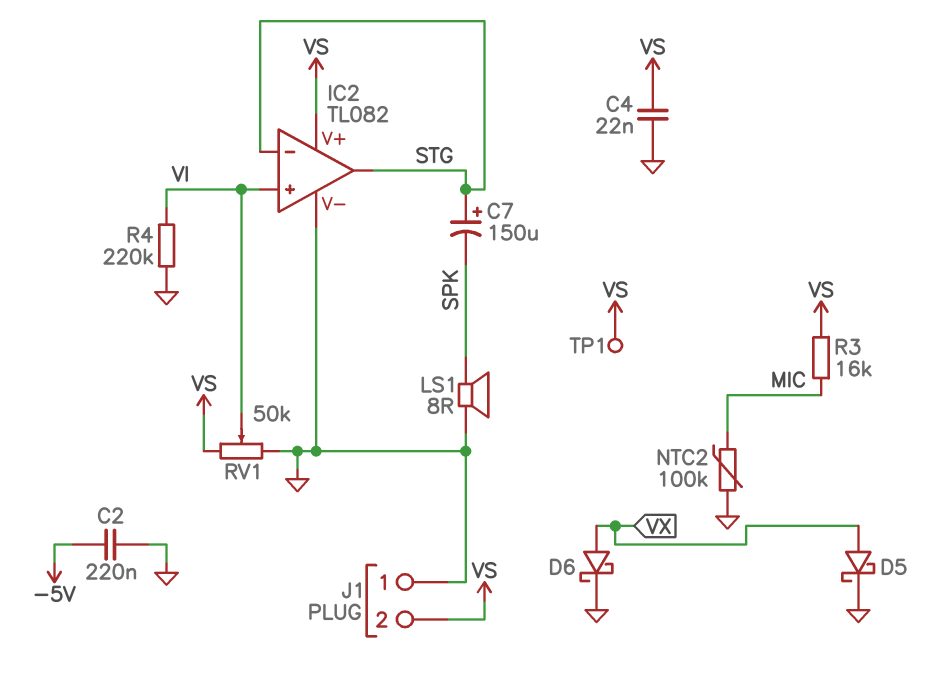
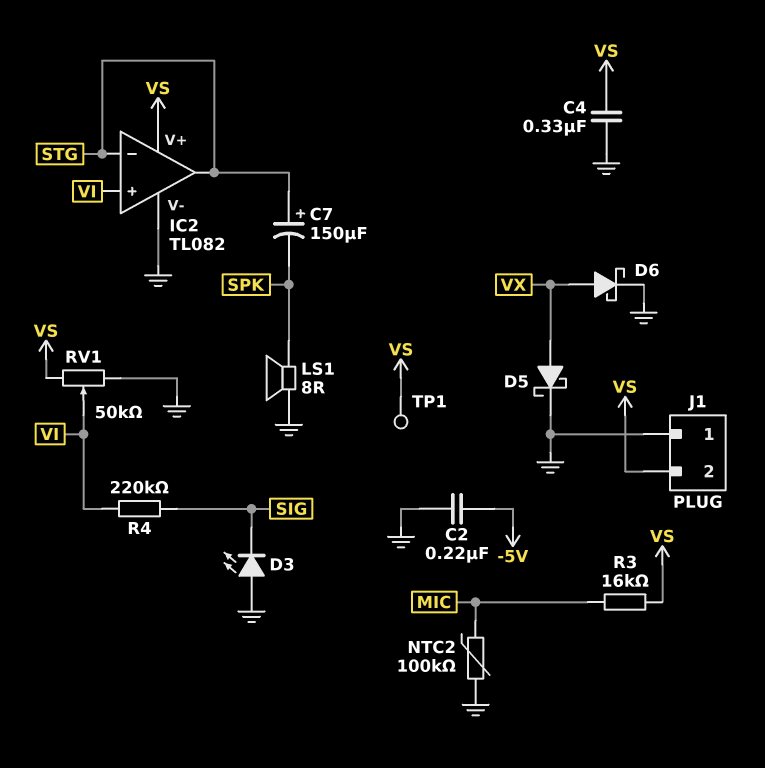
C4: 22nF (GND, VS) -> 330nF (GND, VS)
D3: none -> LED (A GND, K SIG)
R4: 220k (GND, VI) -> 220k (SIG, VI)

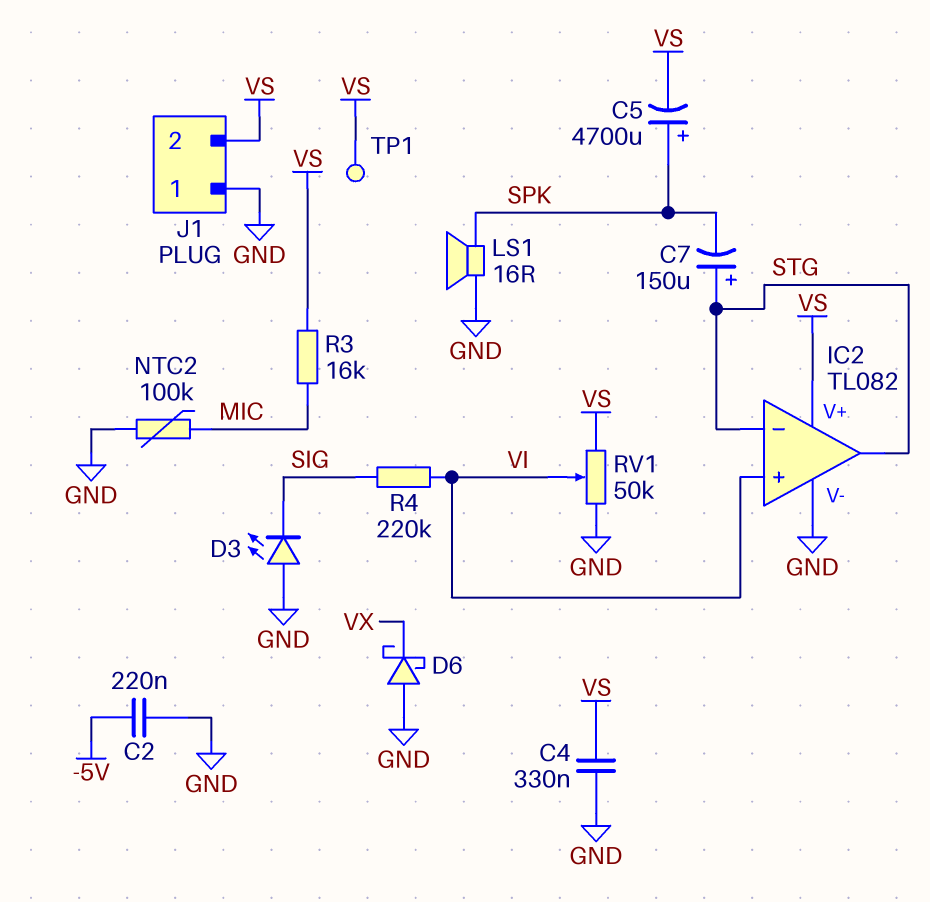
C5: none -> 4700uF (plus SPK, minus VS)
D5: schottky (A VX, K GND) -> none
D6: schottky (A VX, K GND) -> schottky (A GND, K VX)
LS1: speaker 8R (GND, SPK) -> speaker 16R (GND, SPK)

